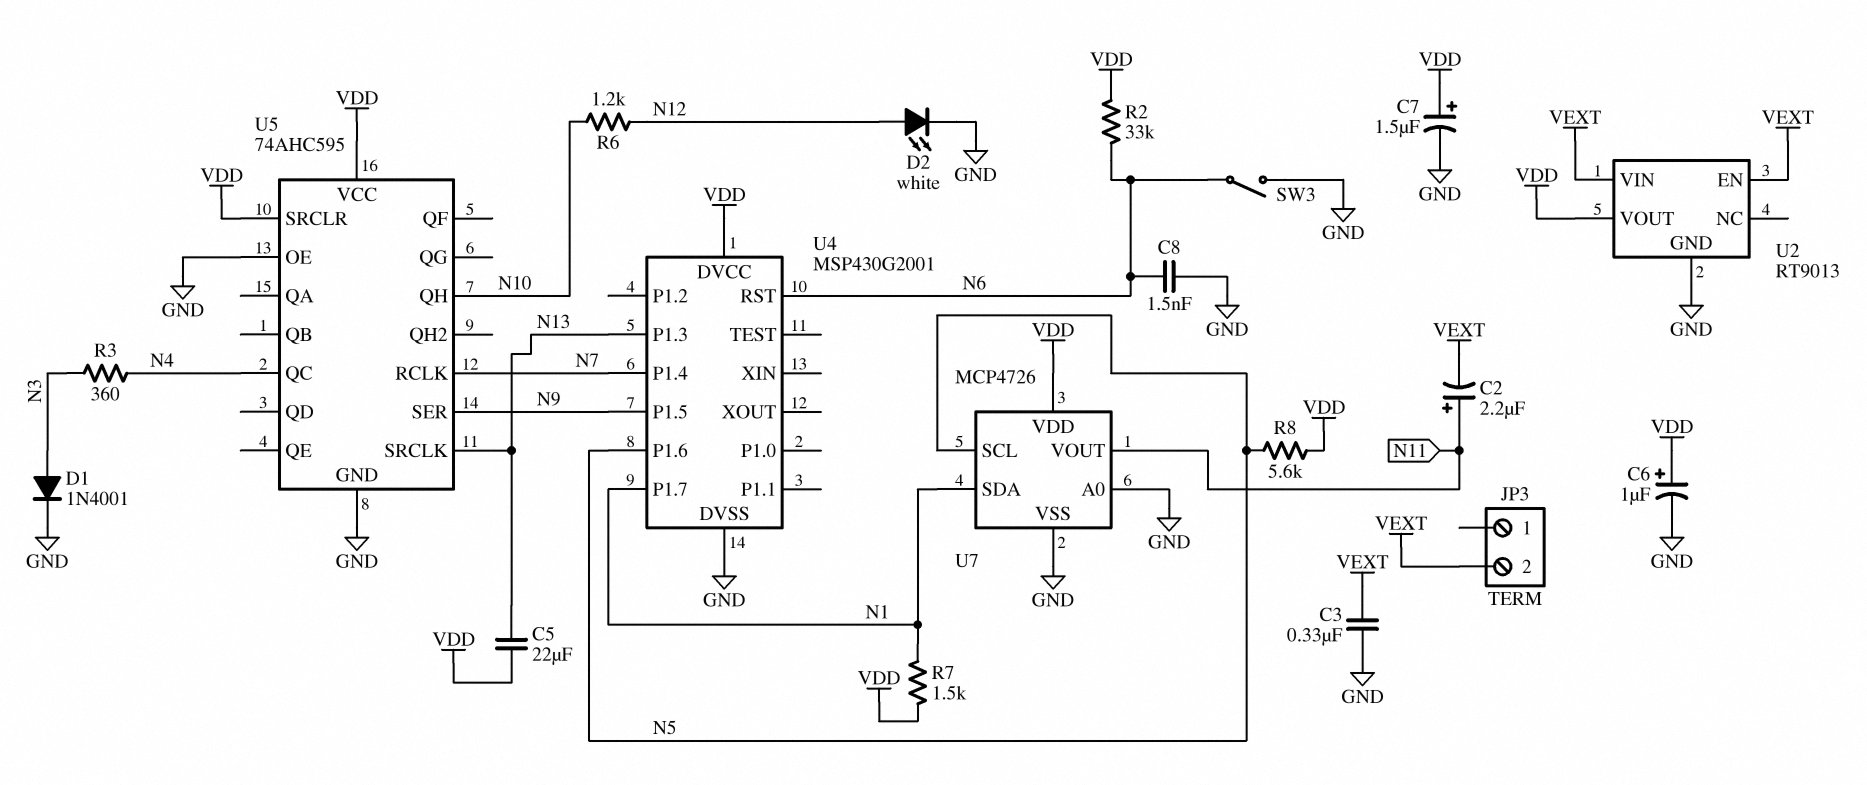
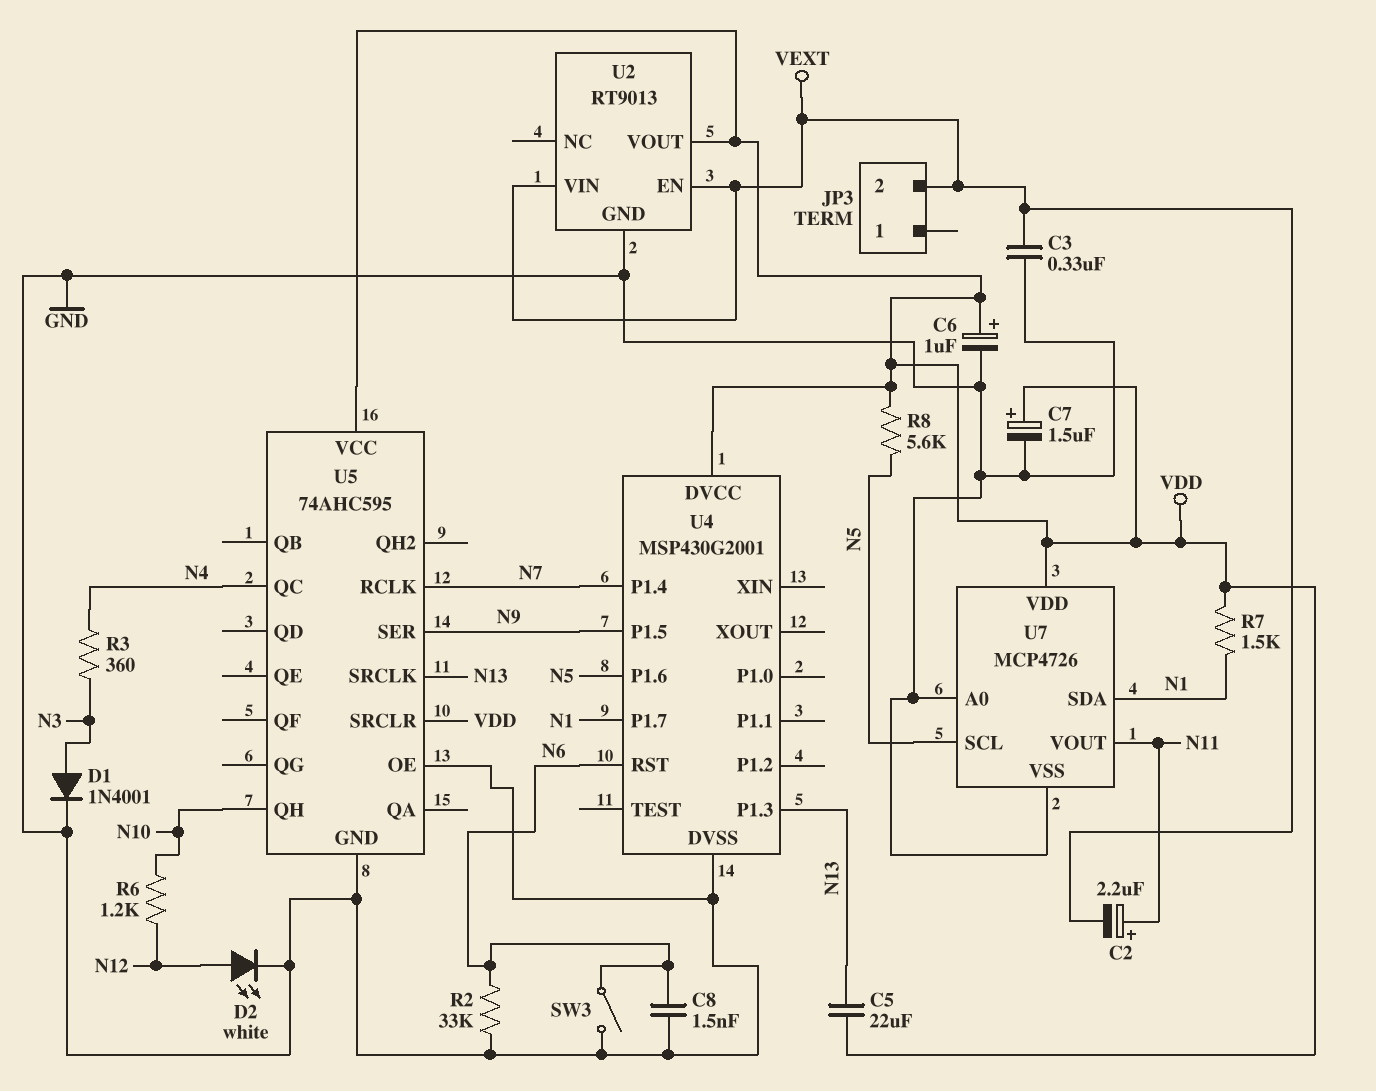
R2: 33k (N6, VDD) -> 33k (GND, N6)

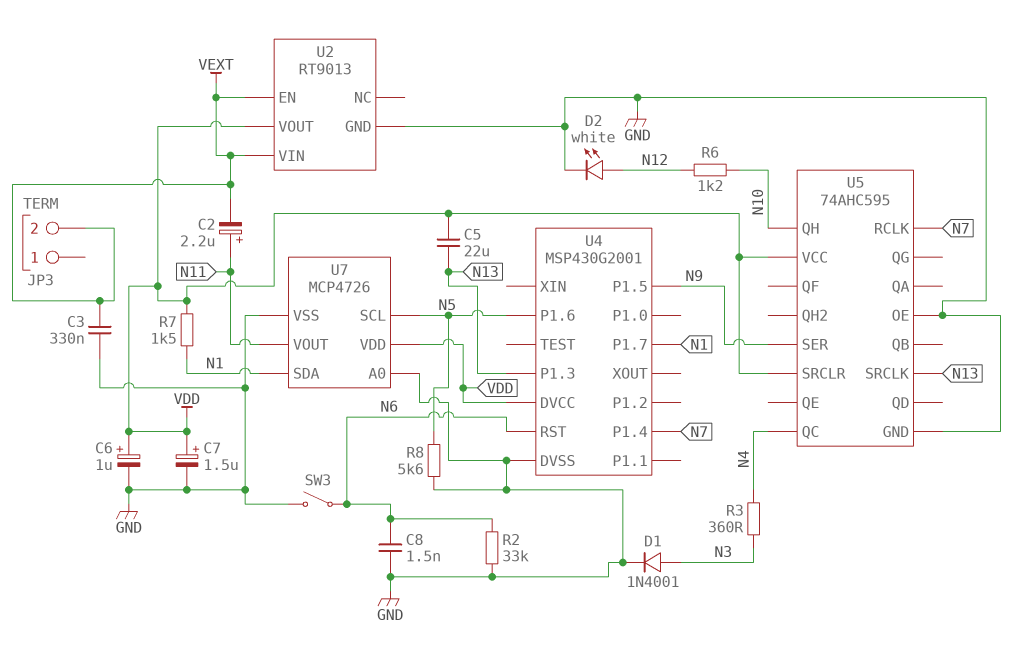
R8: 5.6k (N5, VDD) -> 5.6k (GND, N5)

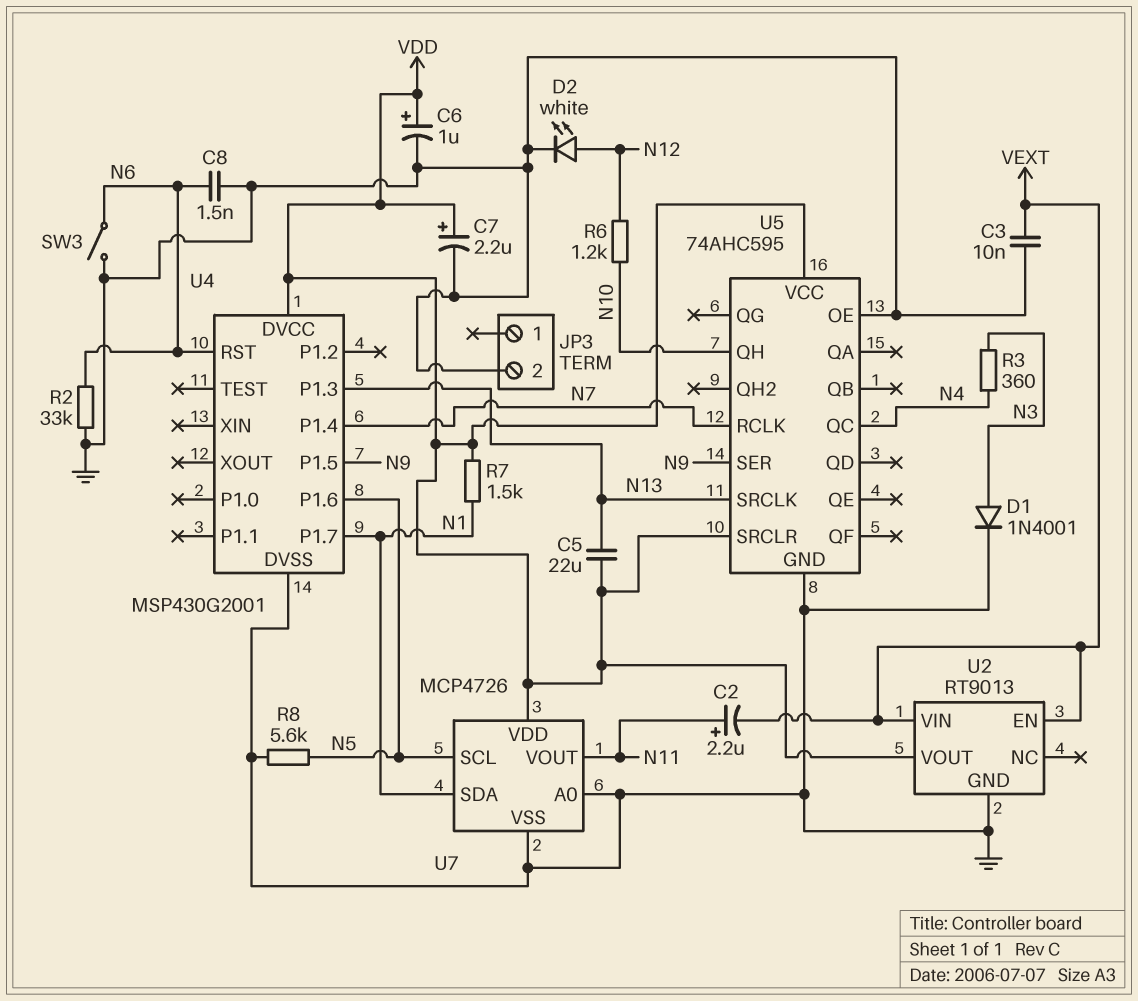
C3: 330nF (GND, VEXT) -> 10nF (GND, VEXT)
C7: 1.5uF (plus VDD, minus GND) -> 2.2uF (plus VDD, minus GND)
JP3 pin 2: VEXT -> GND

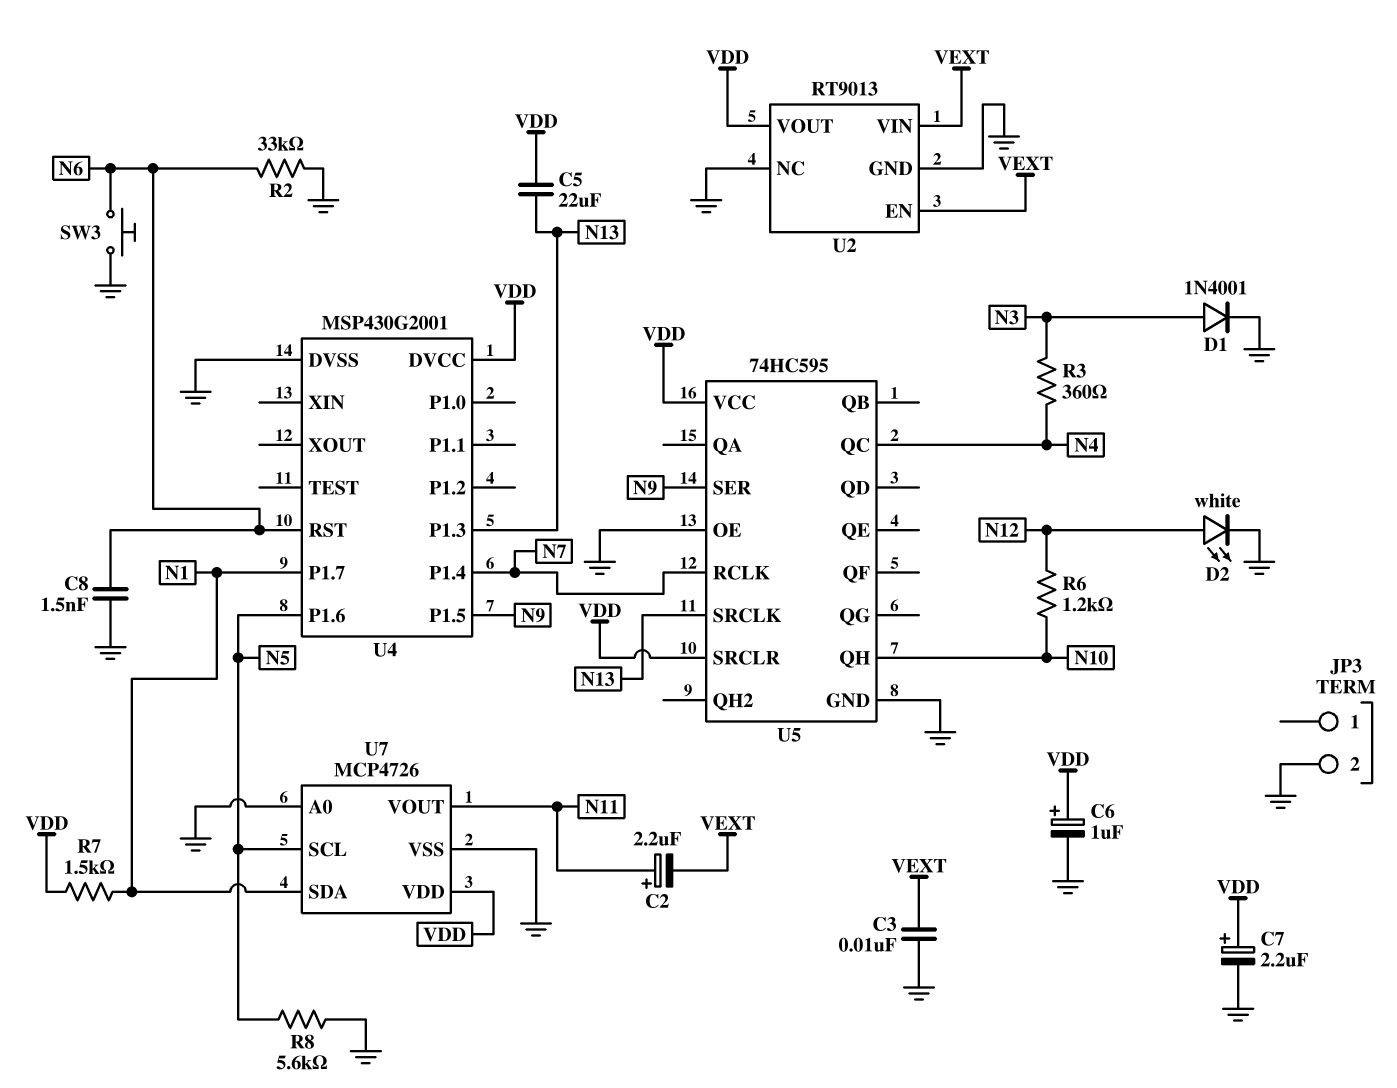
SW3: switch (GND, N6) -> button (GND, N6)
U2 pin NC: none -> GND
U5: 74AHC595 -> 74HC595

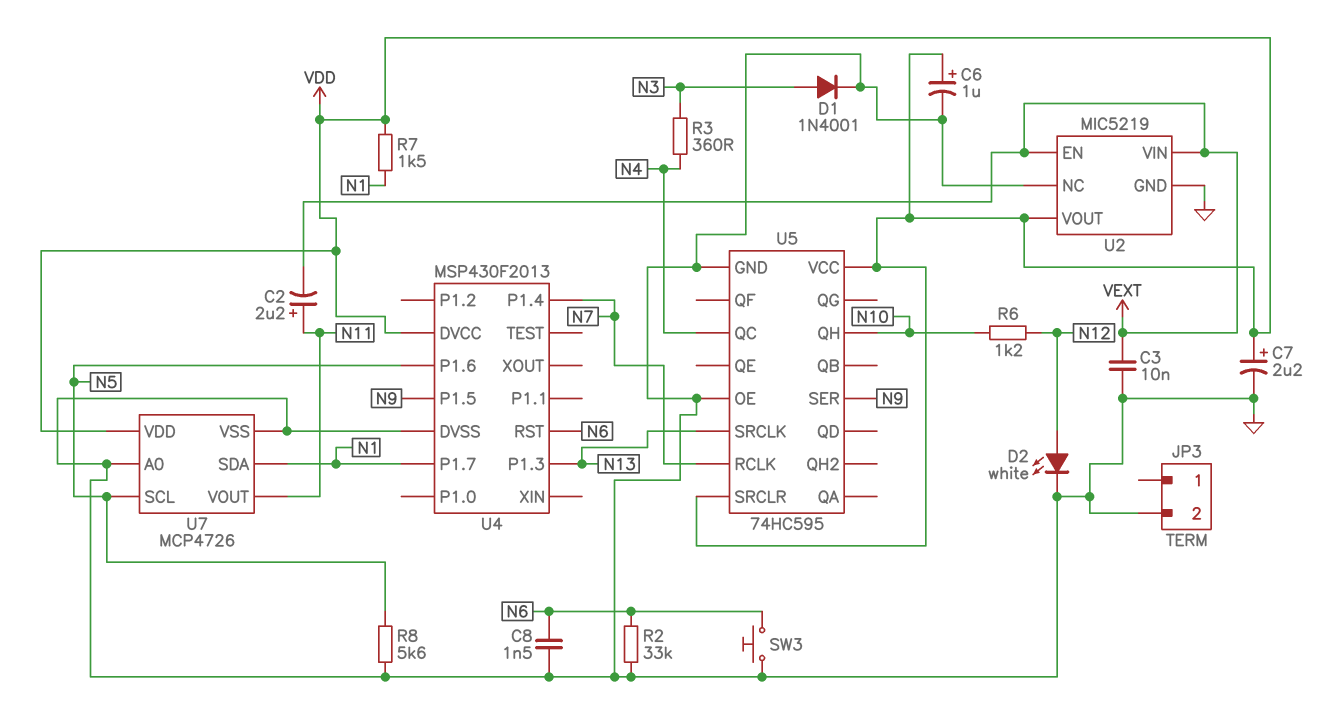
C5: 22uF (N13, VDD) -> none
U2: RT9013 -> MIC5219
U4: MSP430G2001 -> MSP430F2013

